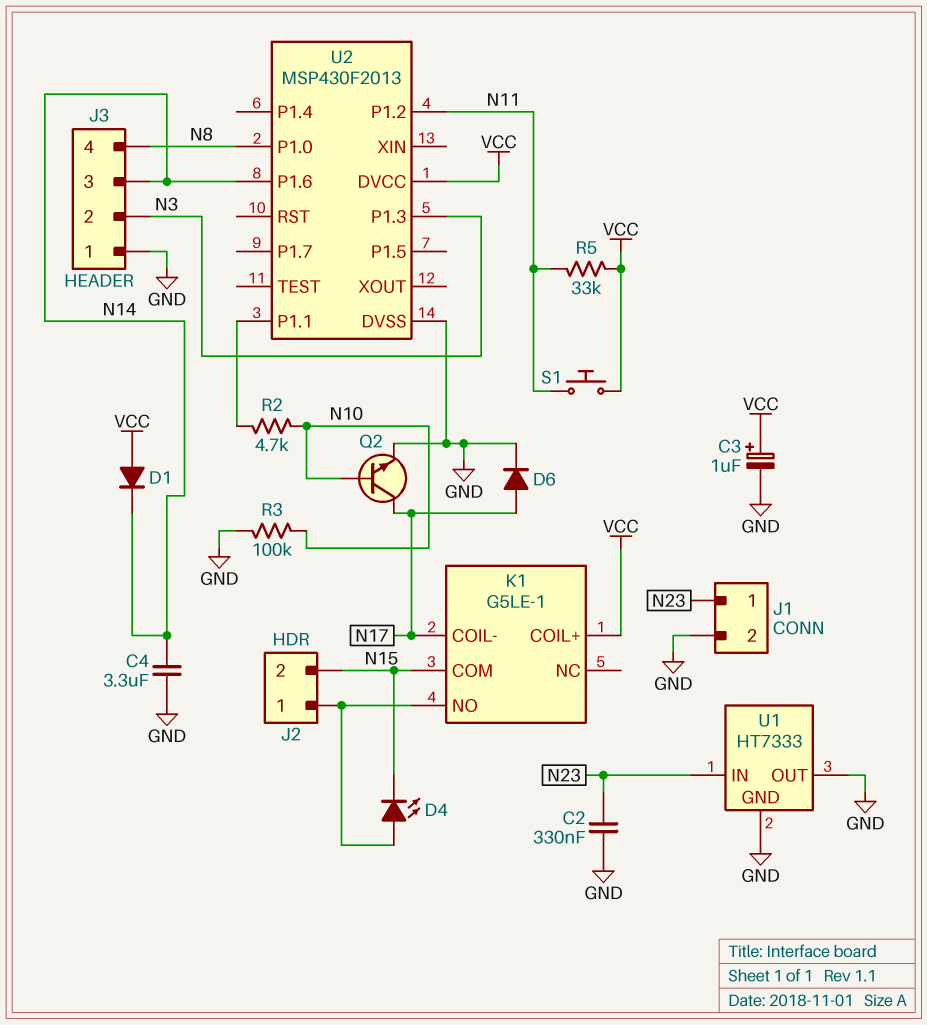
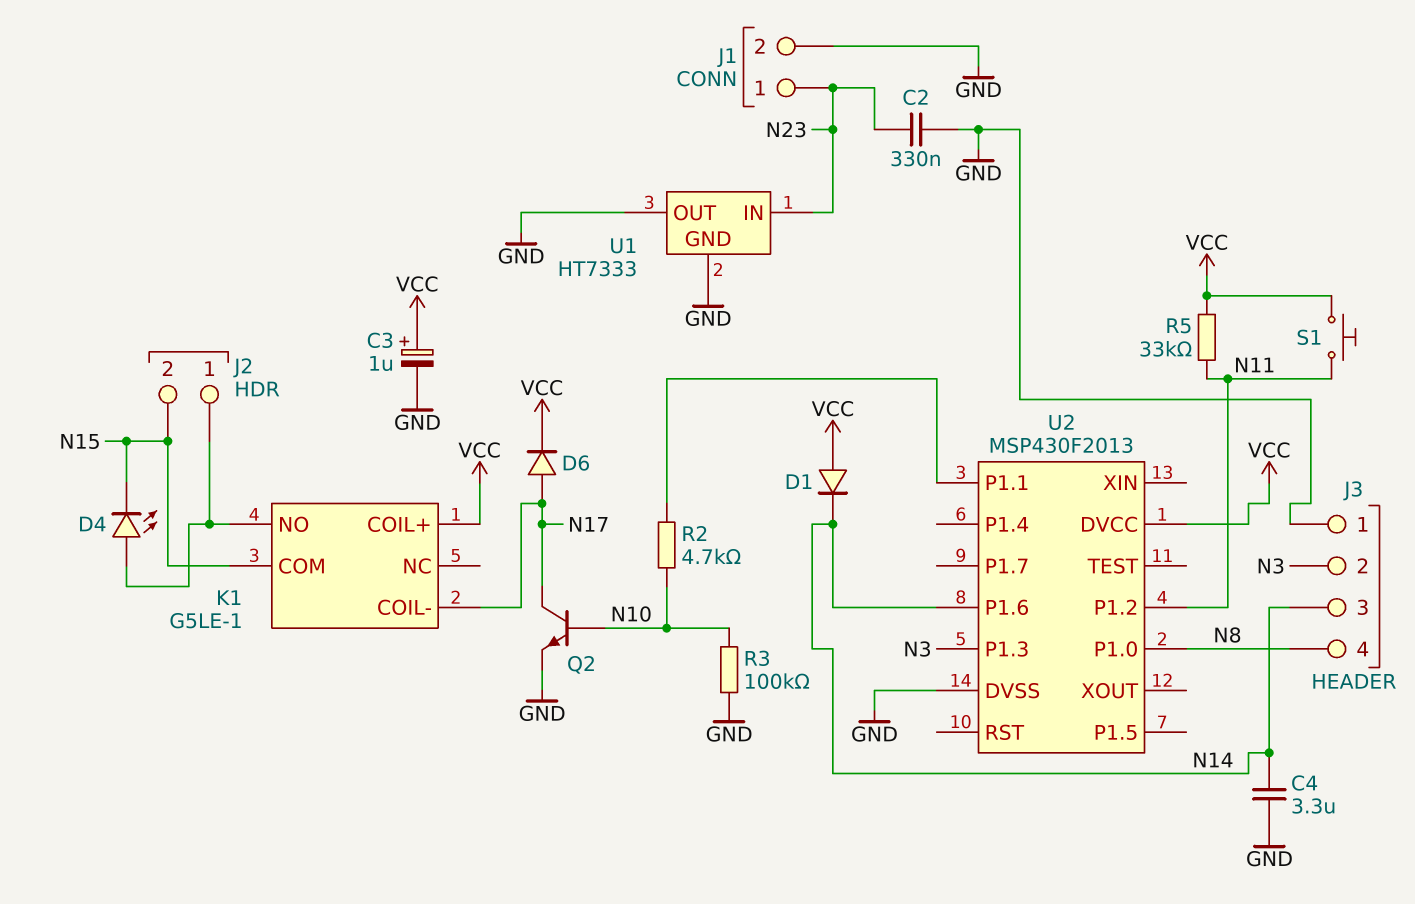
D6: diode (A N17, K GND) -> diode (A N17, K VCC)

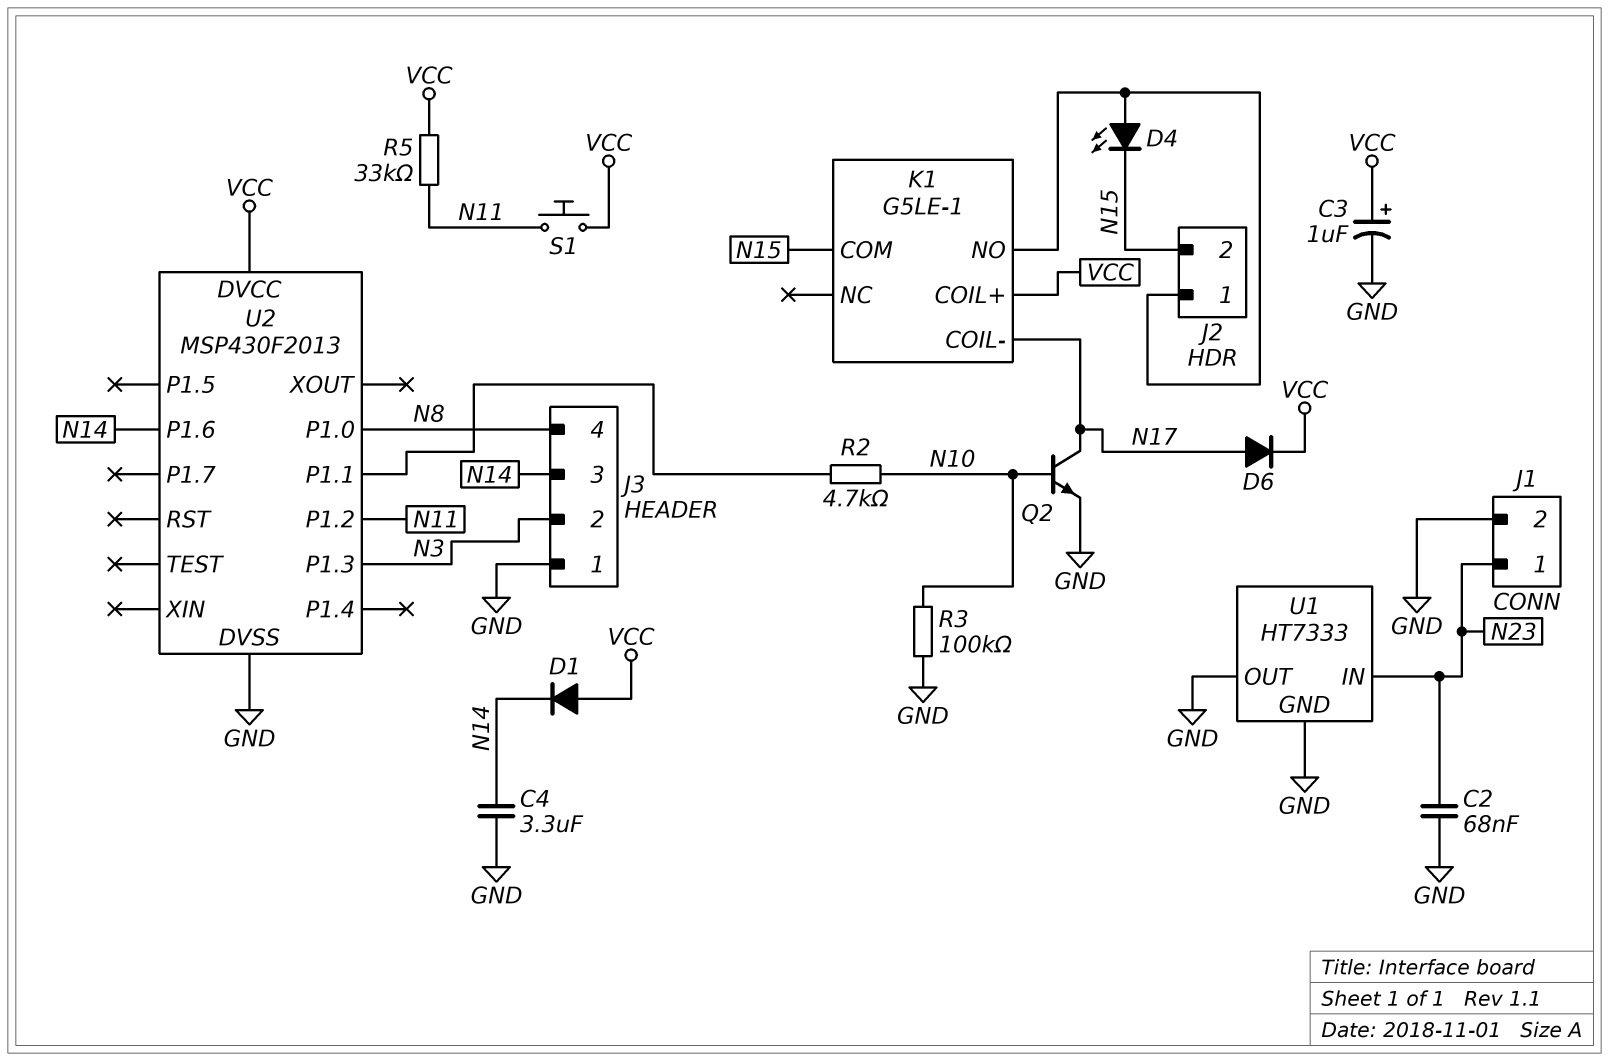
C2: 330nF (GND, N23) -> 68nF (GND, N23)

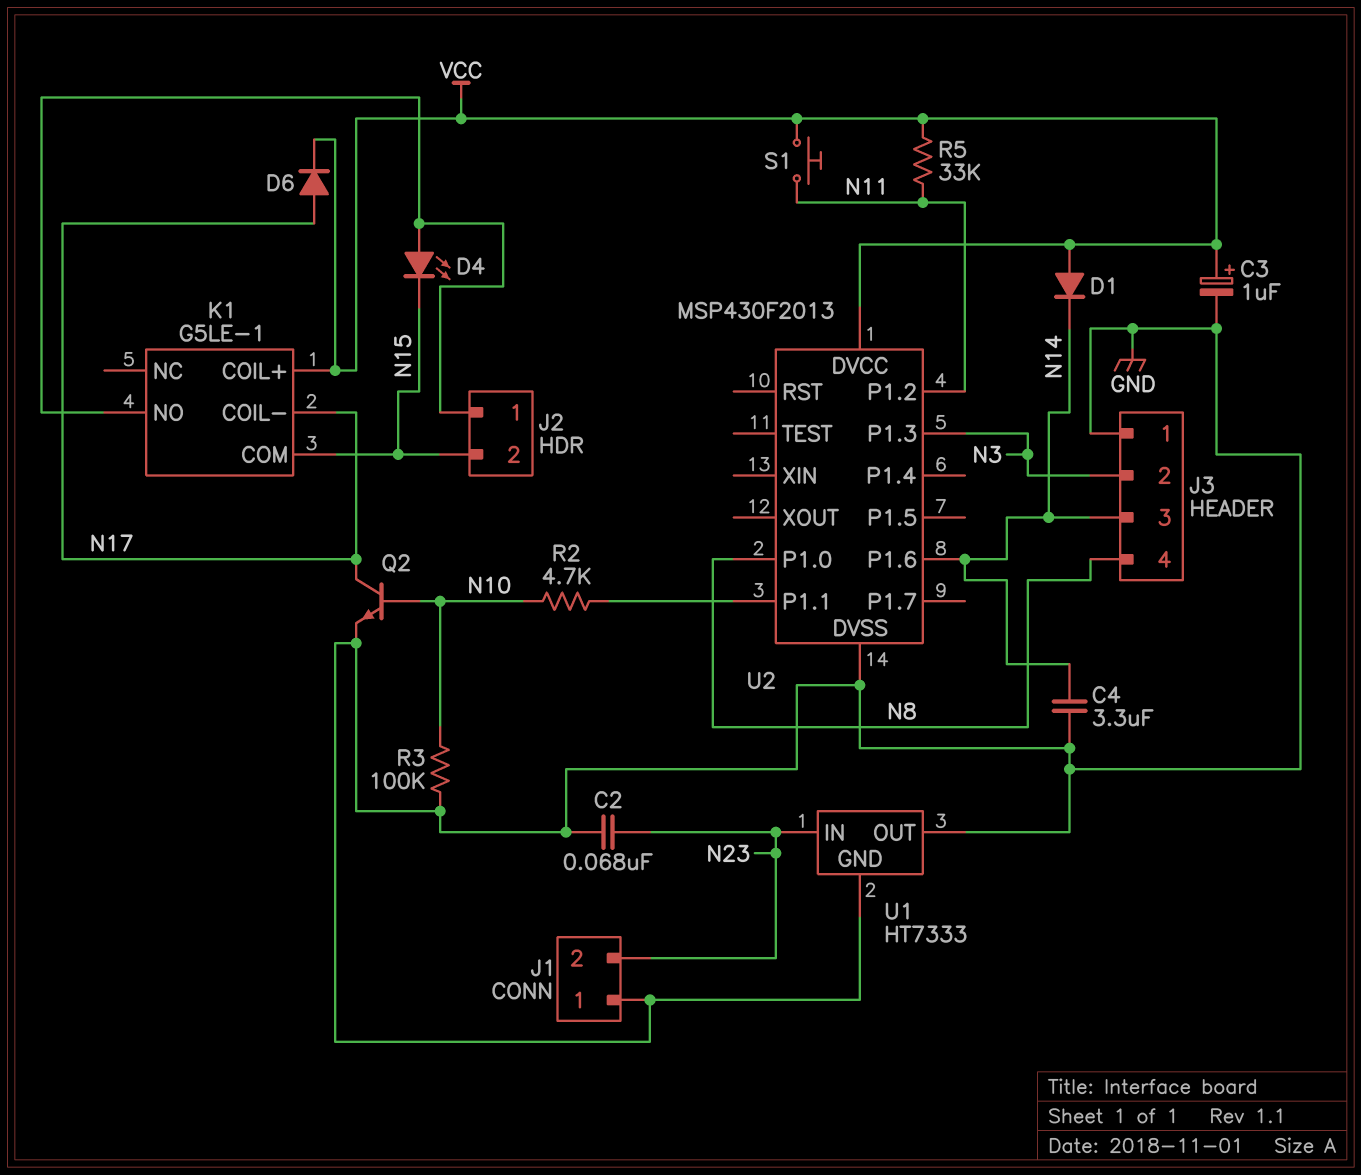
J1 pin 1: N23 -> GND
J1 pin 2: GND -> N23

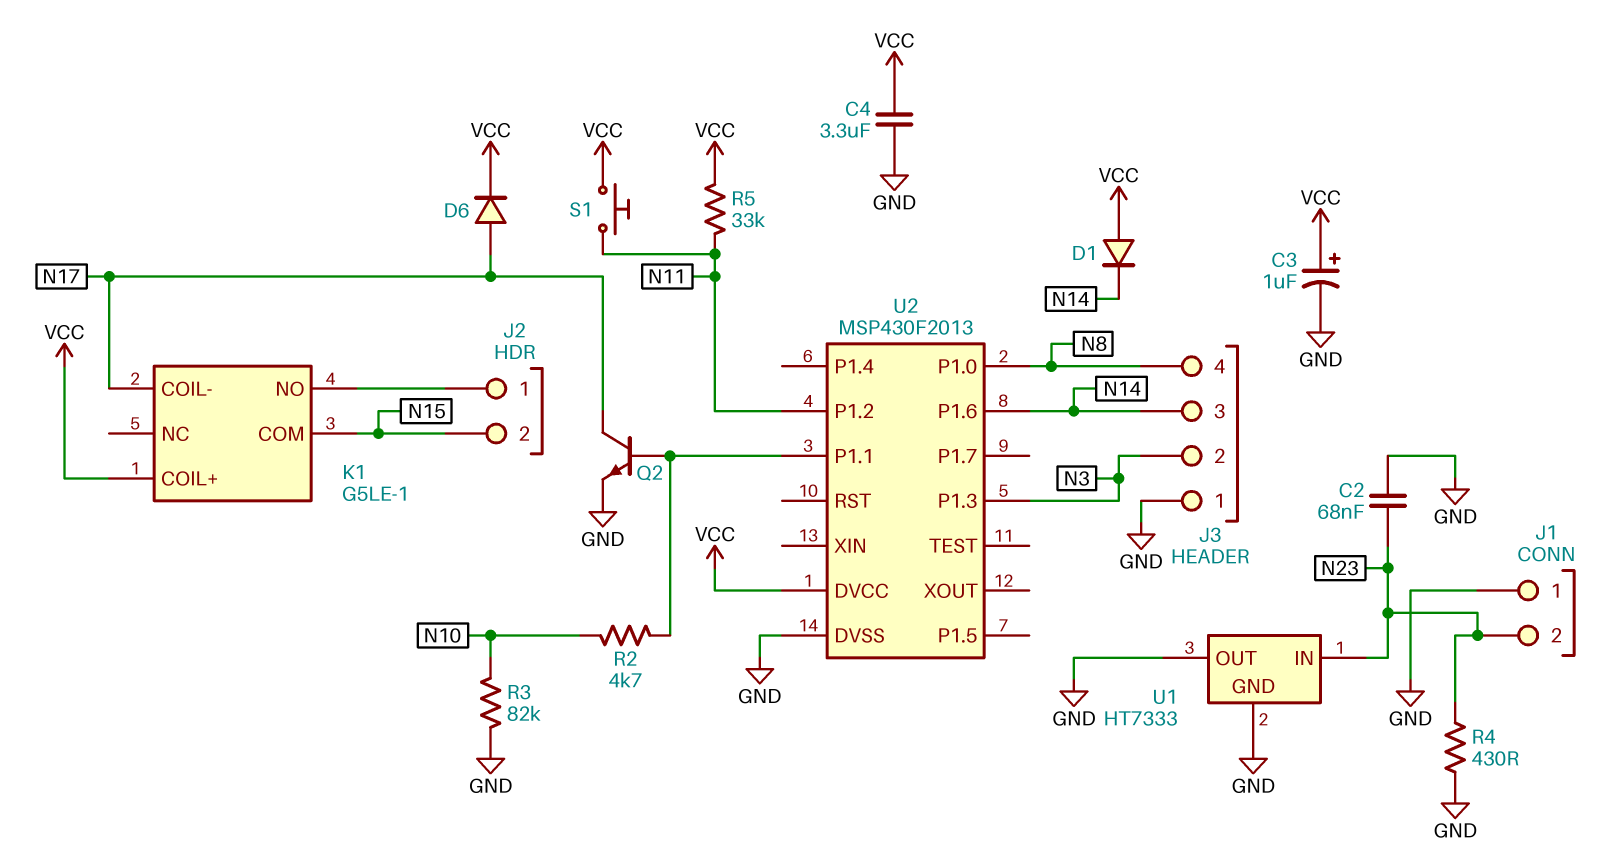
C4: 3.3uF (GND, N14) -> 3.3uF (GND, VCC)
D4: LED (A J2/1, K N15) -> none
Q2: NPN (B N10, C N17, E GND) -> NPN (B U2/P1.1, C N17, E GND)
R3: 100k (GND, N10) -> 82k (GND, N10)
R4: none -> 430 (GND, N23)

